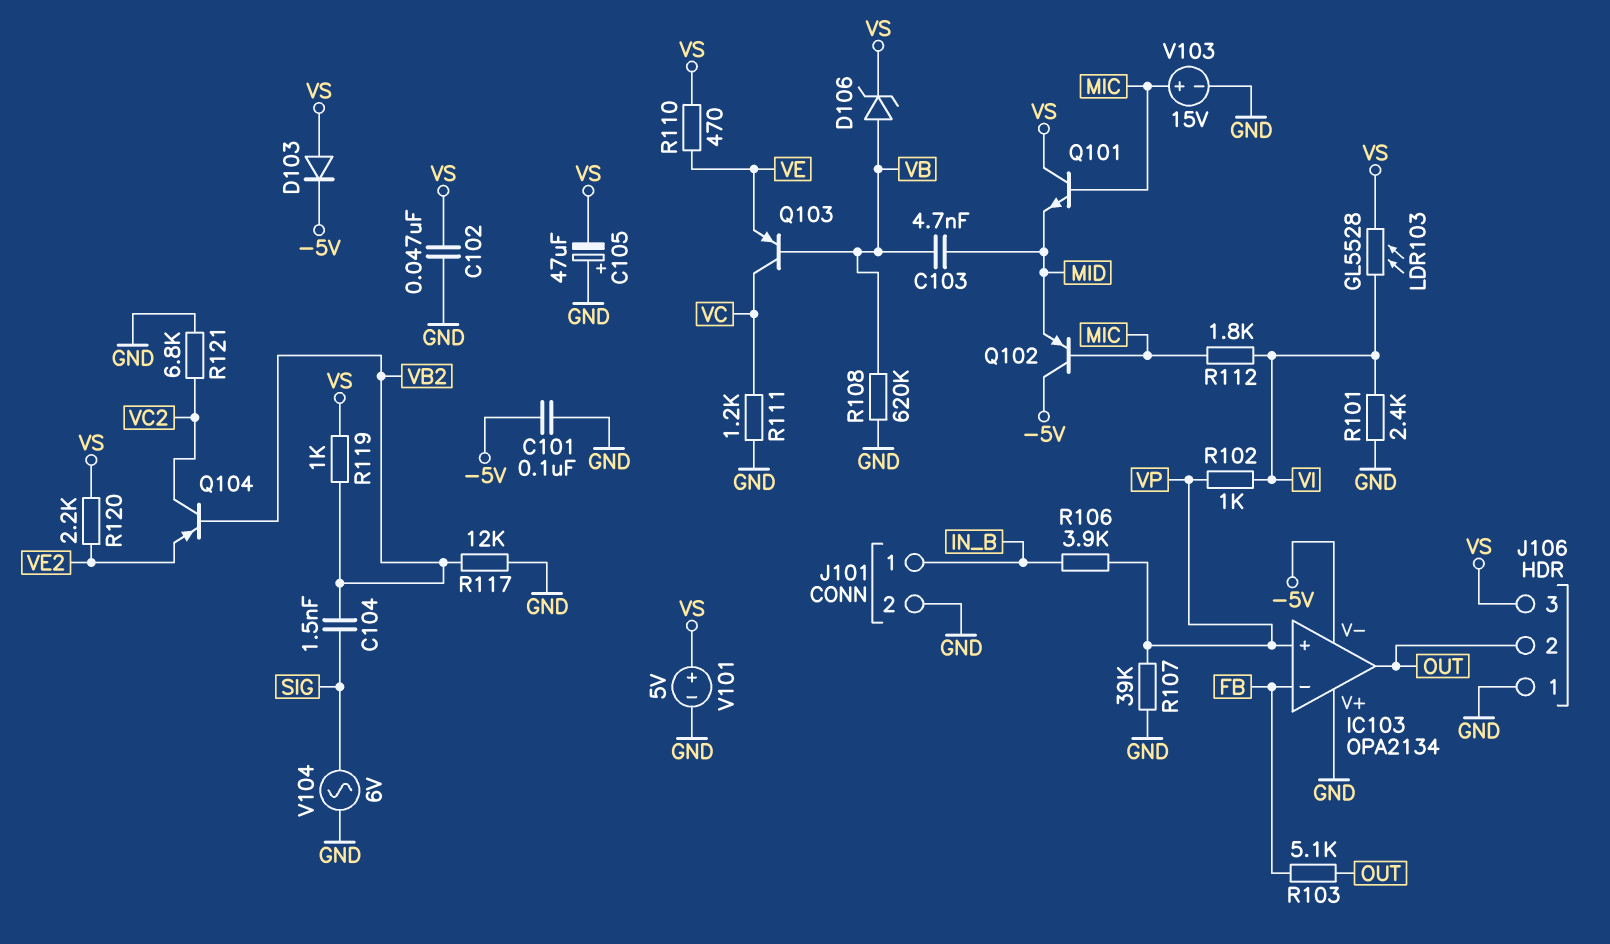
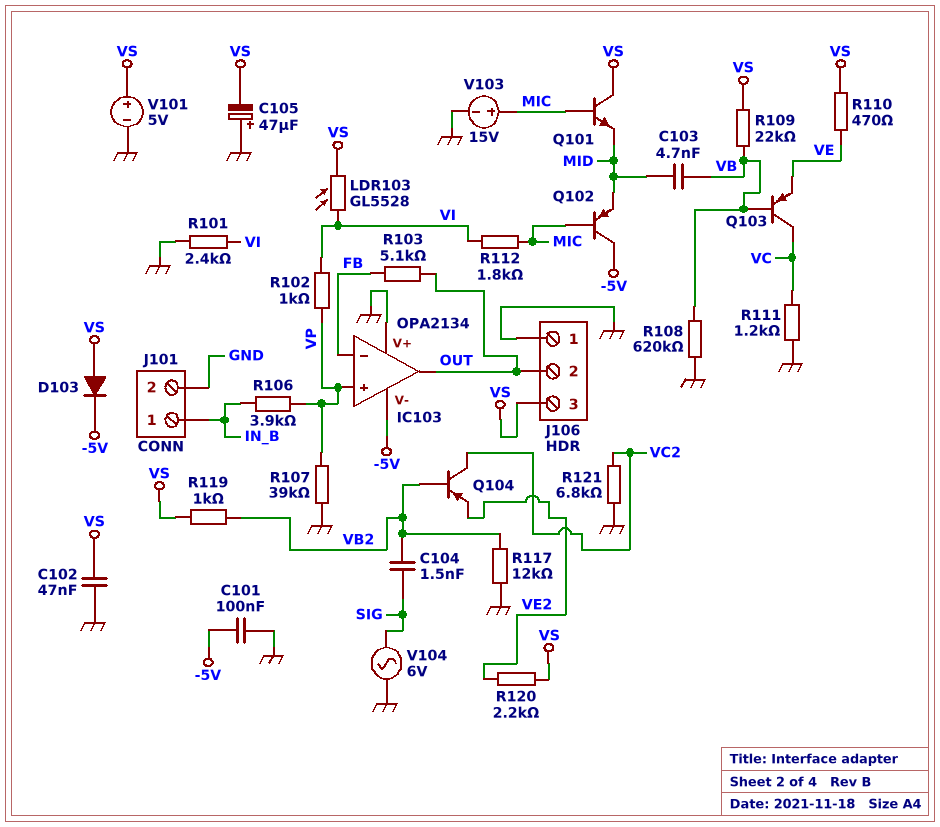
D106: zener (A VB, K VS) -> none
R109: none -> 22k (VB, VS)

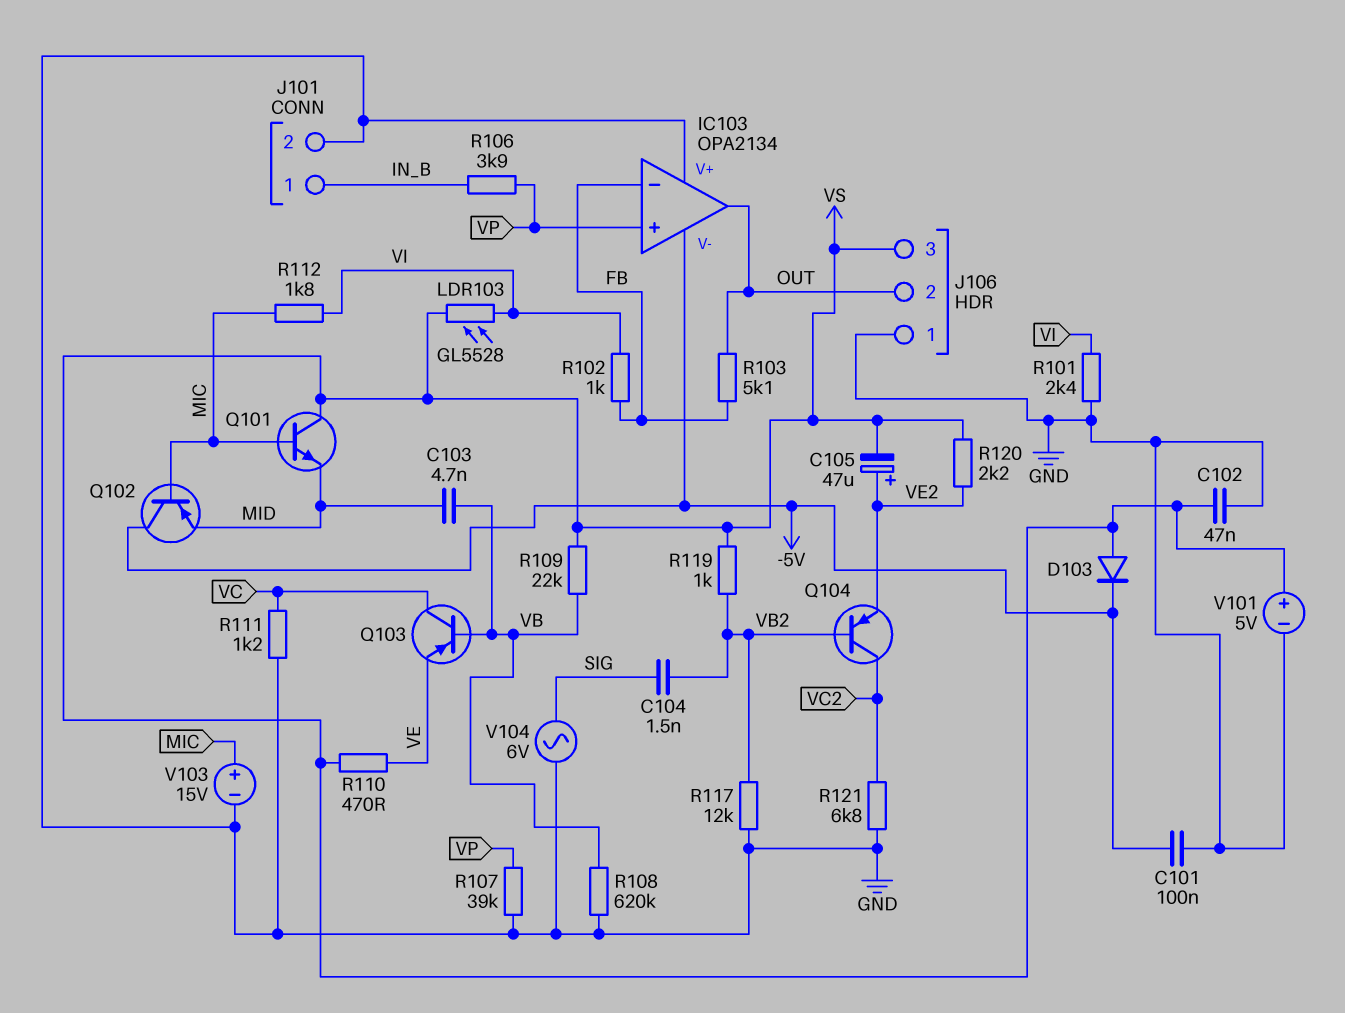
C105: 47uF (plus GND, minus VS) -> 47uF (plus VE2, minus VS)
R102: 1k (VI, VP) -> 1k (FB, VI)

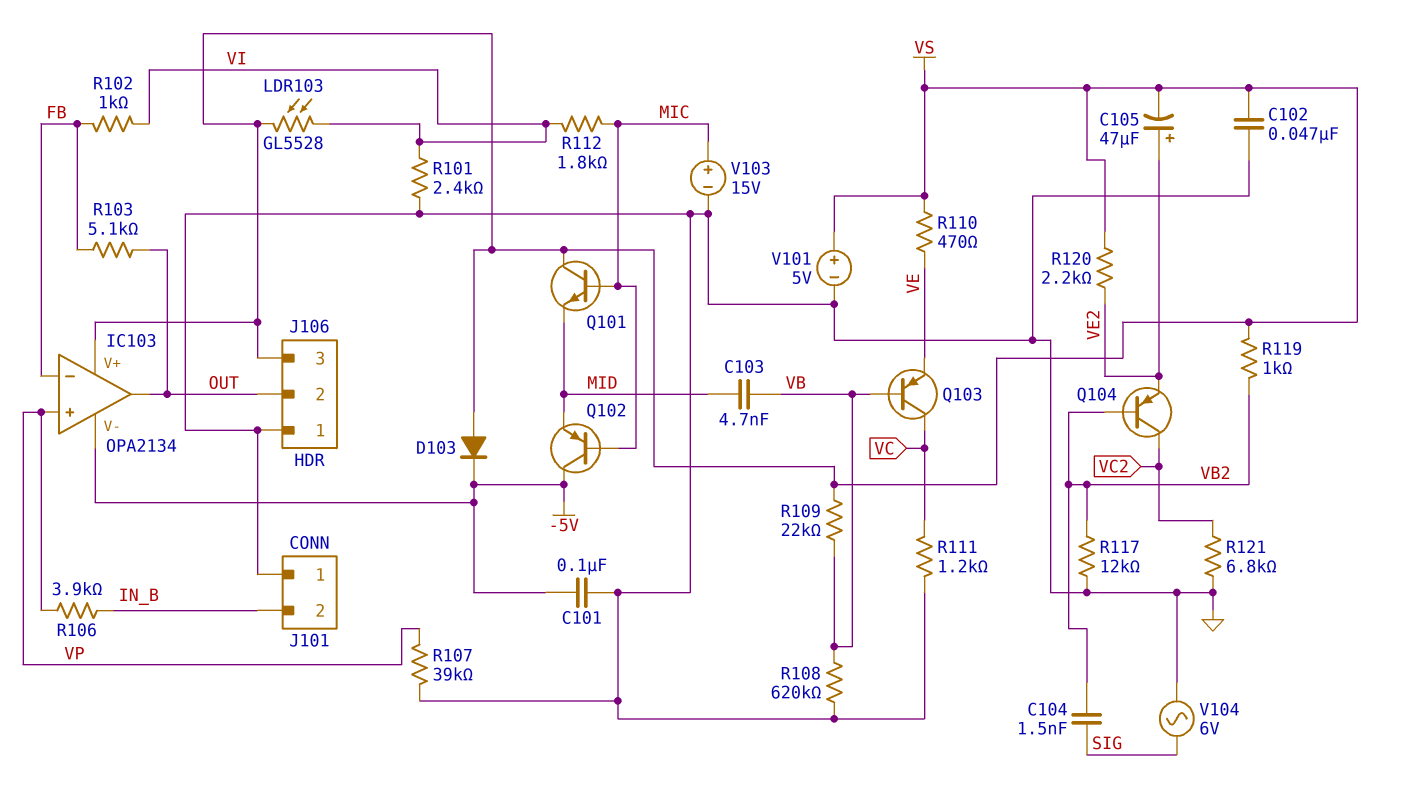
IC103 pin V+: GND -> VS
J101 pin 1: IN_B -> GND
J101 pin 2: GND -> IN_B

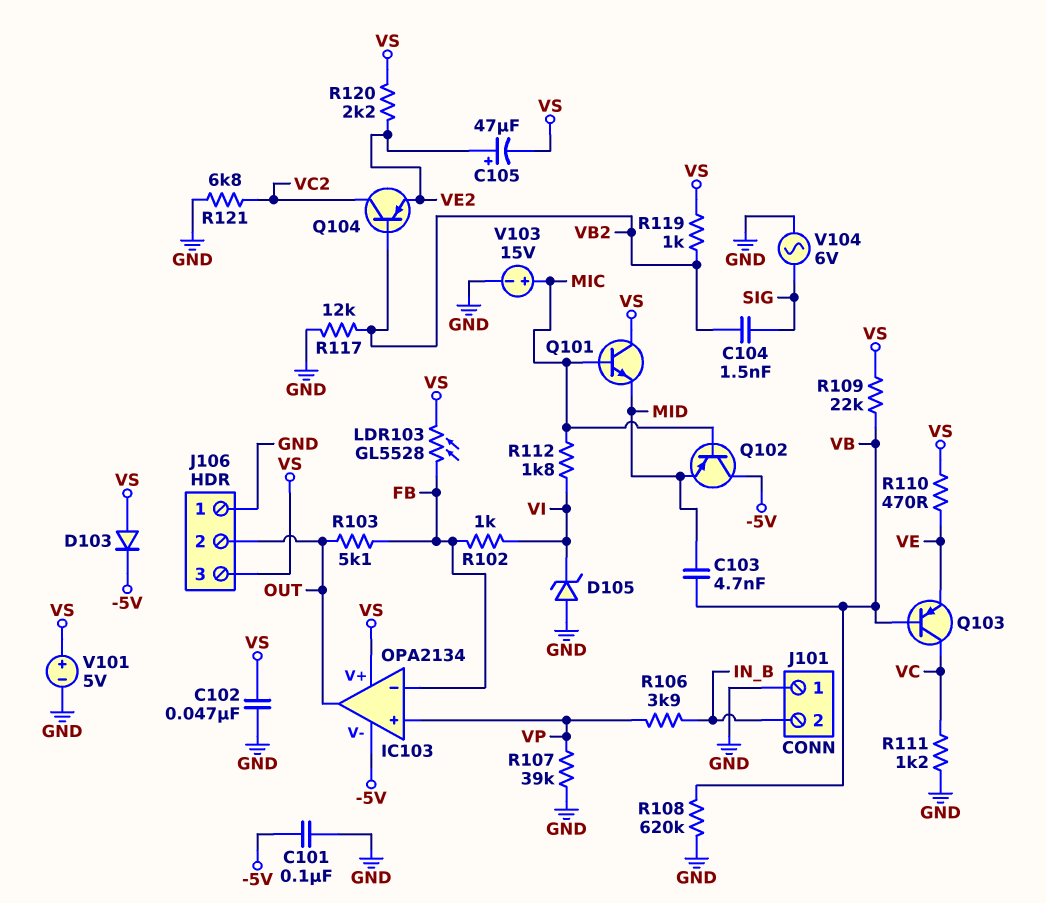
D105: none -> zener (A GND, K VI)
LDR103: GL5528 (VI, VS) -> GL5528 (FB, VS)
R101: 2.4k (GND, VI) -> none

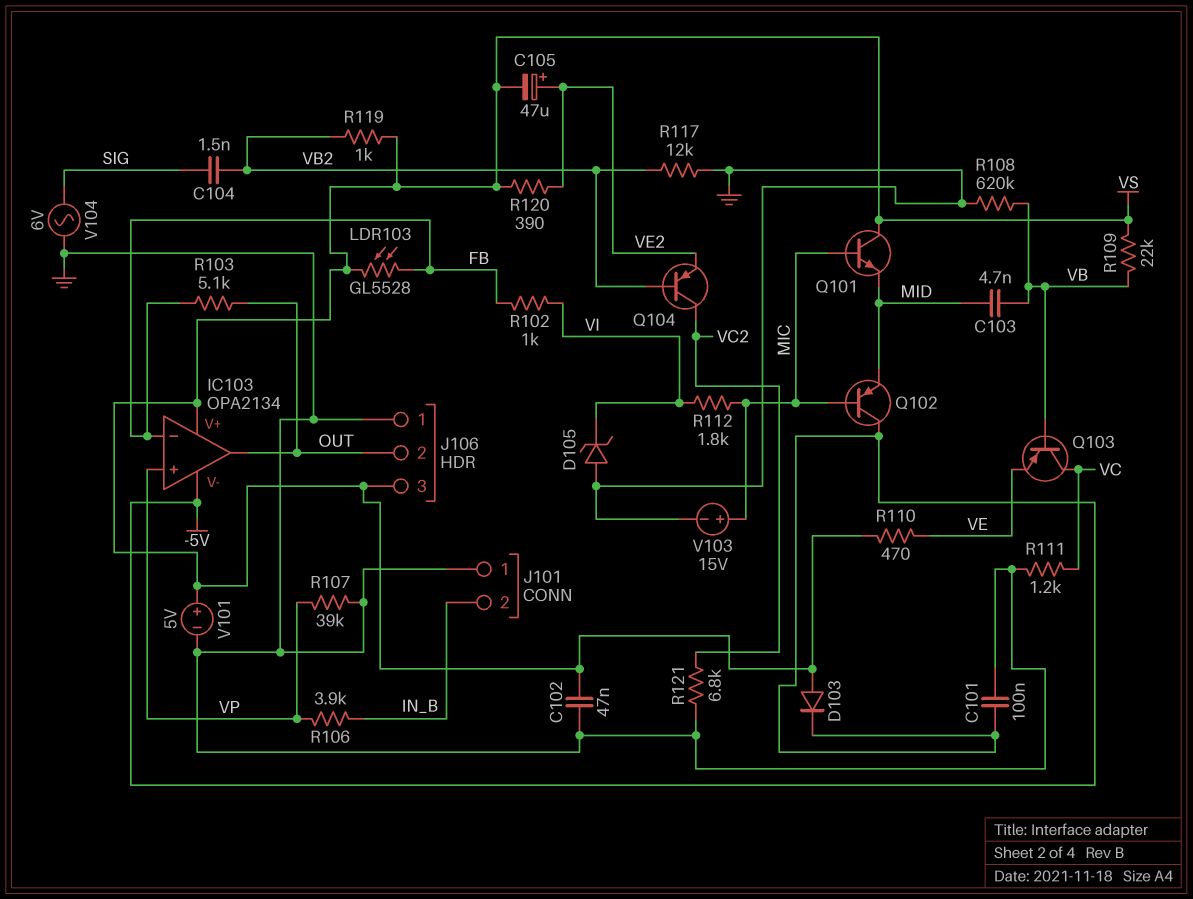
R120: 2.2k (VE2, VS) -> 390 (VE2, VS)

